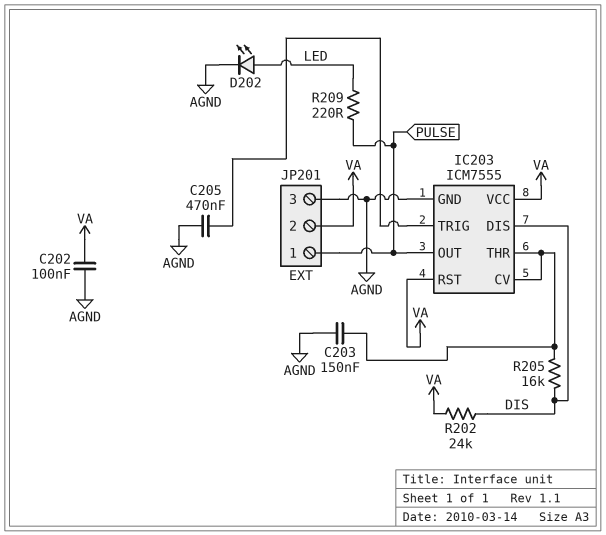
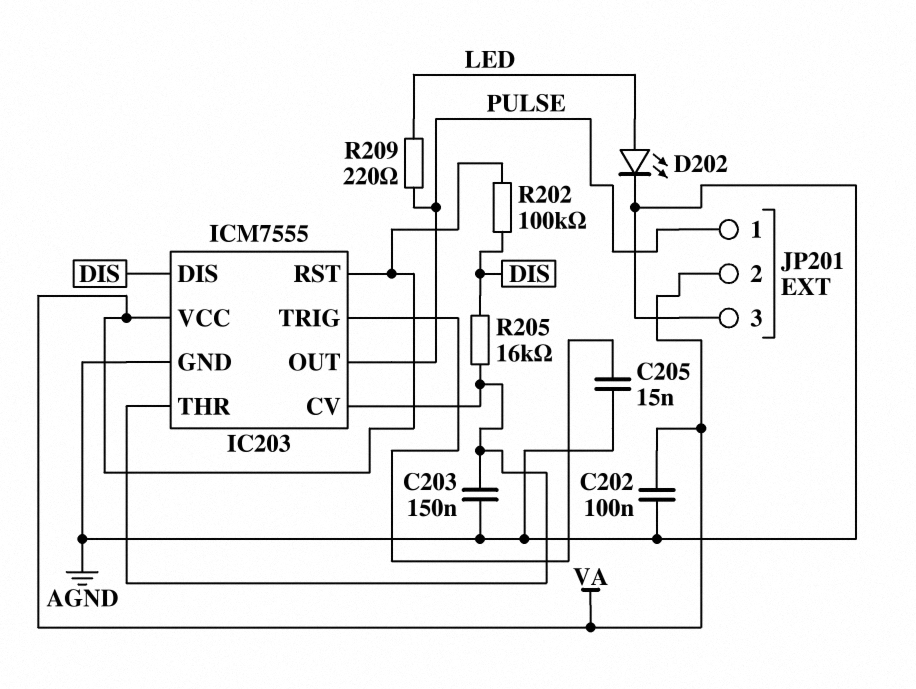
C205: 470nF (AGND, IC203/TRIG) -> 15nF (AGND, IC203/TRIG)
R202: 24k (DIS, VA) -> 100k (DIS, VA)

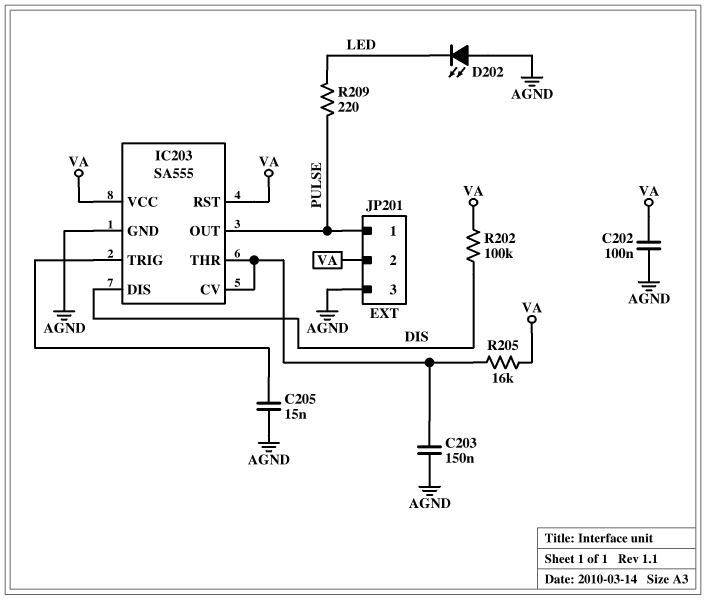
D202: LED (A LED, K AGND) -> LED (A AGND, K LED)
IC203: ICM7555 -> SA555
R205: 16k (DIS, IC203/CV) -> 16k (IC203/CV, VA)

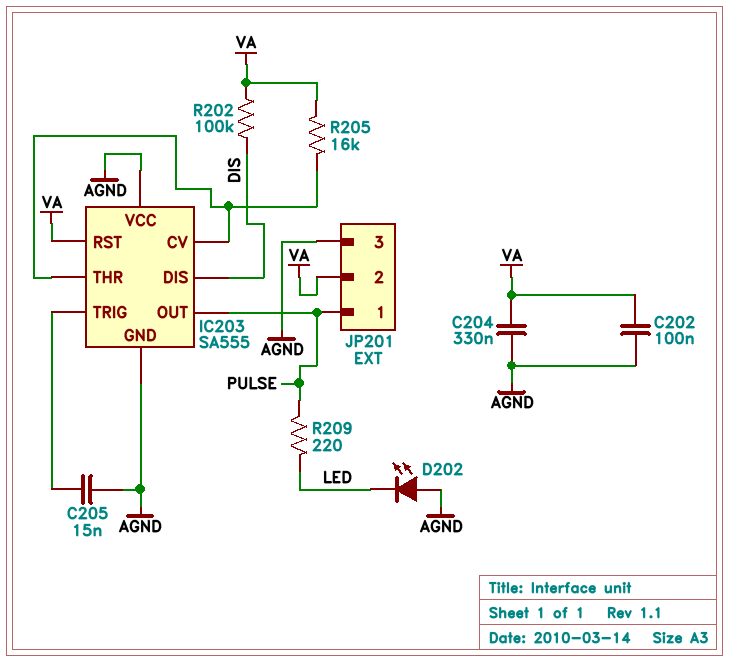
C203: 150nF (AGND, IC203/CV) -> none
C204: none -> 330nF (AGND, VA)
IC203 pin VCC: VA -> AGND

